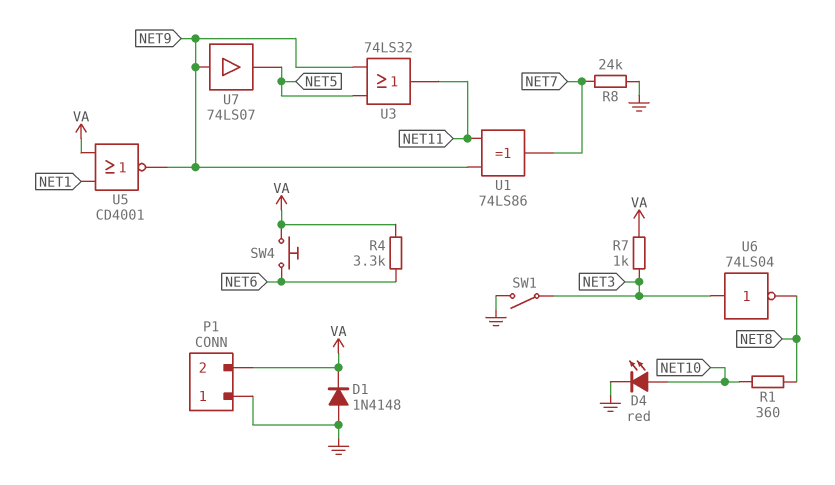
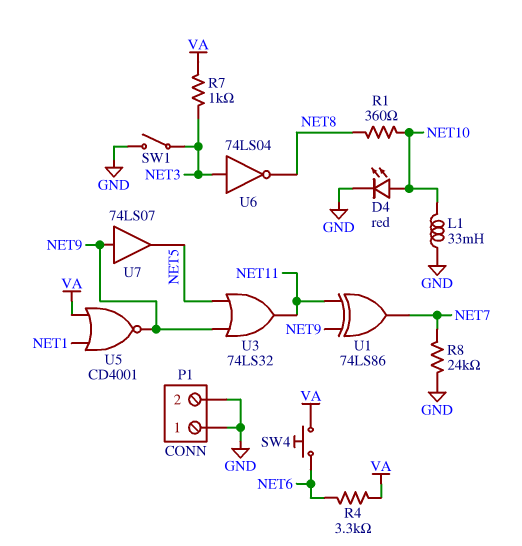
D1: diode 1N4148 (A GND, K VA) -> none
L1: none -> 33mH (GND, NET10)
P1 pin 2: VA -> GND

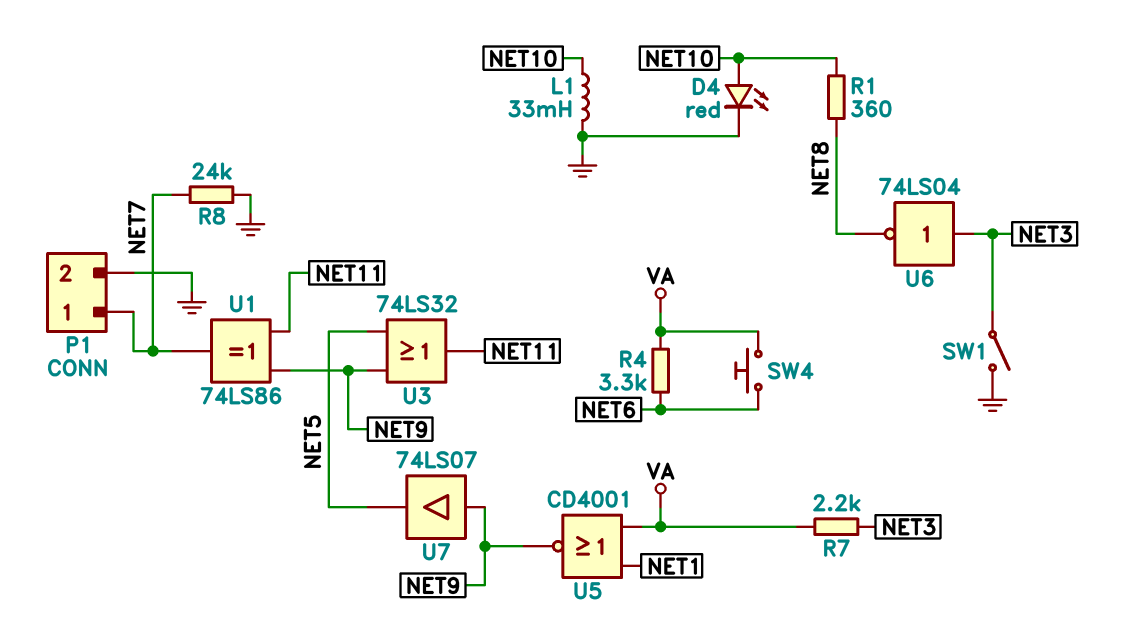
P1 pin 1: GND -> NET7
R7: 1k (NET3, VA) -> 2.2k (NET3, VA)

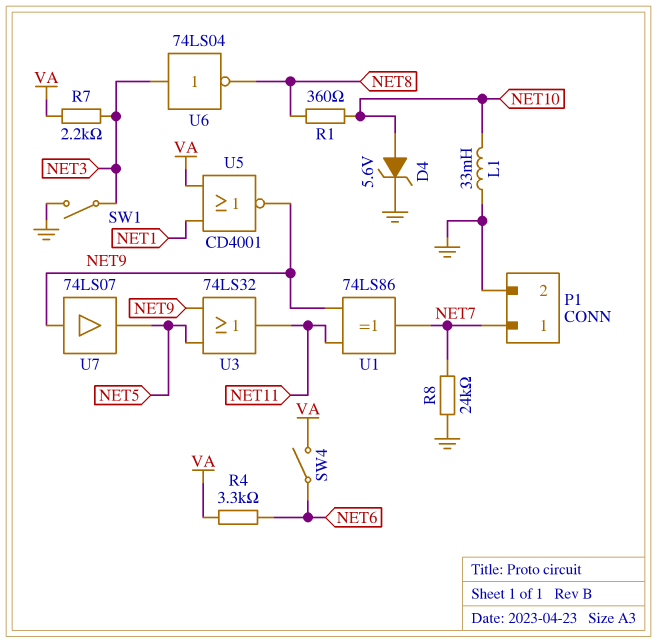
D4: LED red (A NET10, K GND) -> zener 5.6V (A NET10, K GND)
SW4: button (NET6, VA) -> switch (NET6, VA)

